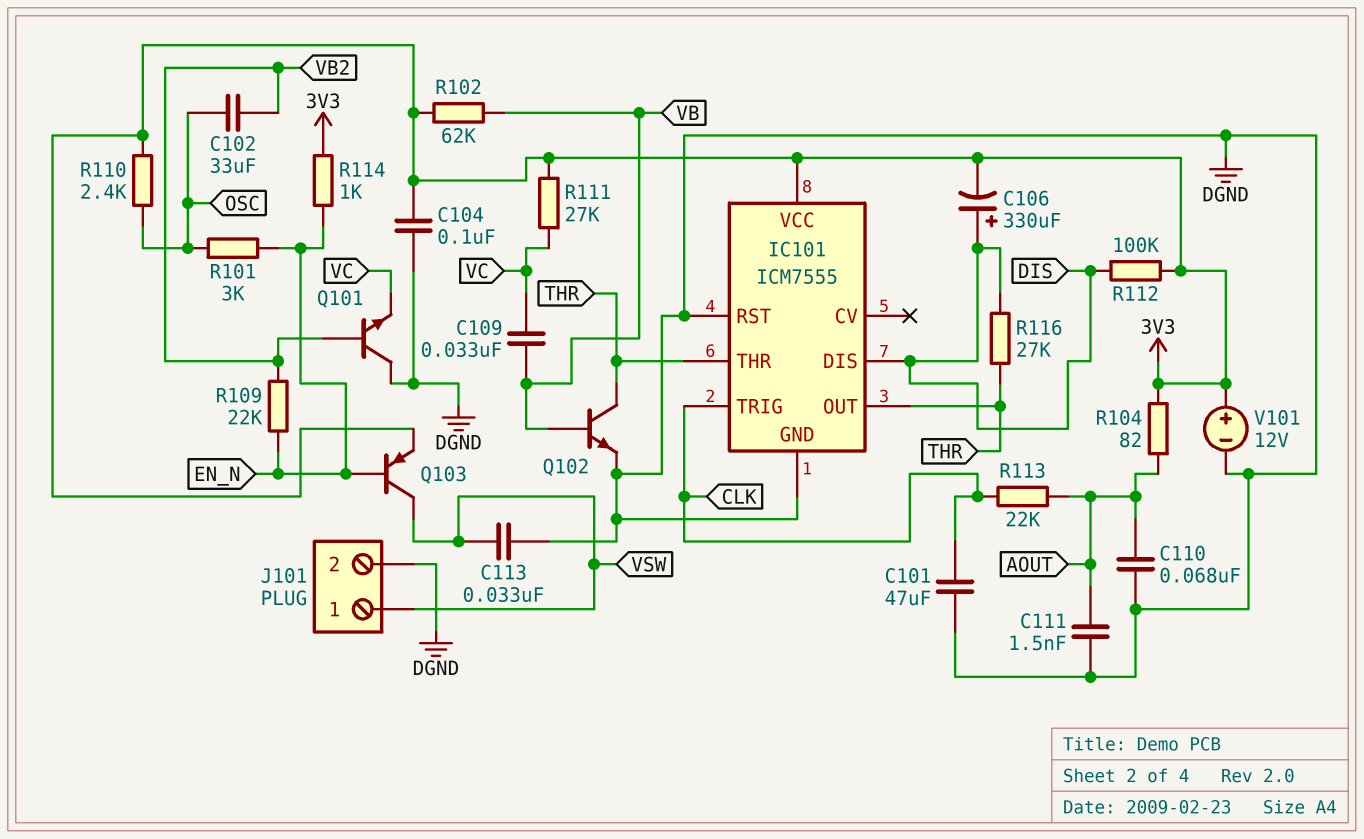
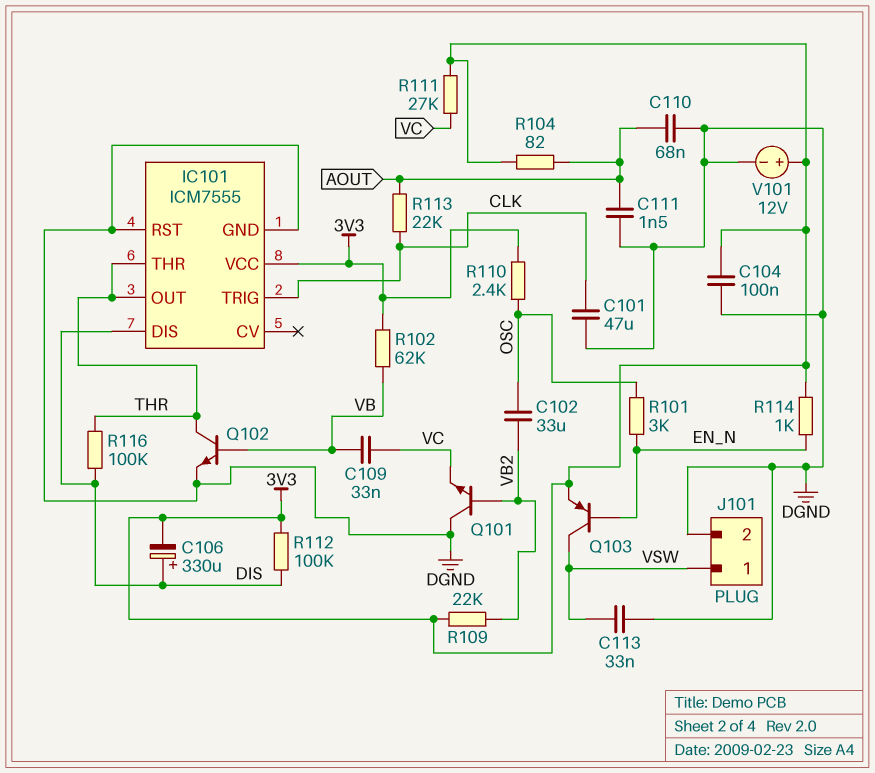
R109: 22k (EN_N, VB2) -> 22k (3V3, VB2)
R116: 27k (DIS, THR) -> 100k (DIS, THR)

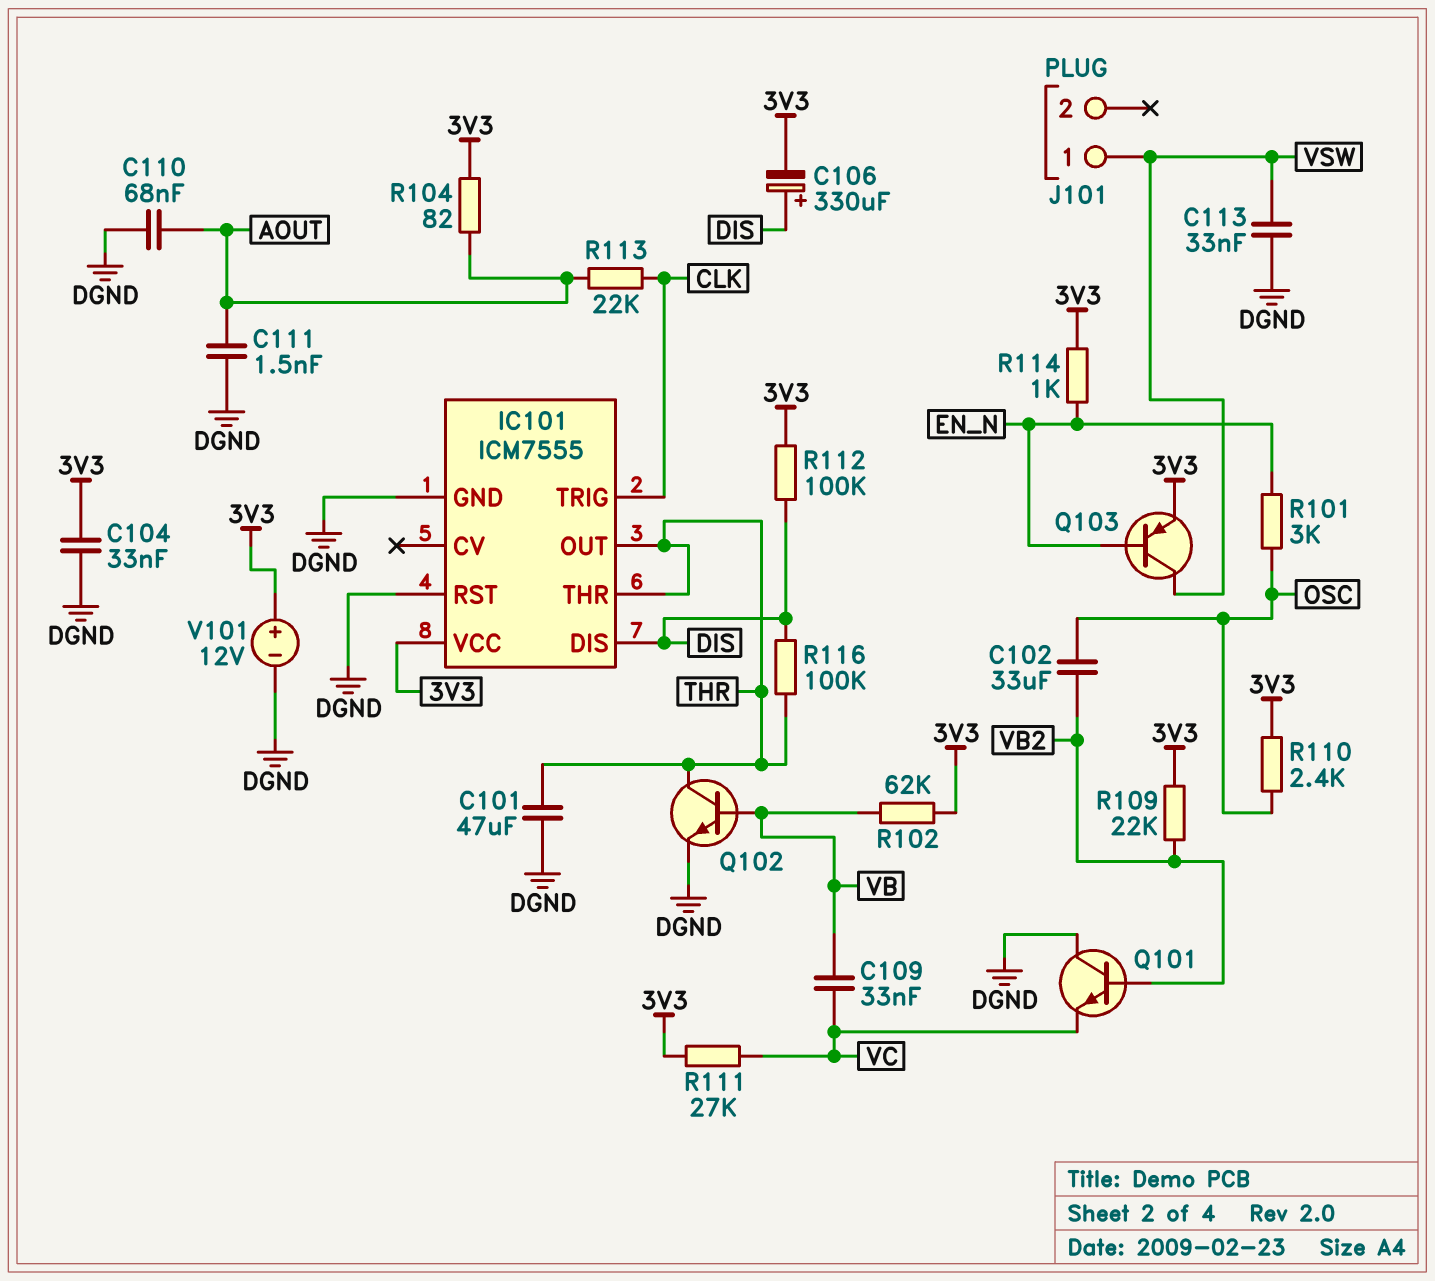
C101: 47uF (CLK, DGND) -> 47uF (DGND, THR)
C104: 100nF (3V3, DGND) -> 33nF (3V3, DGND)
J101 pin 2: DGND -> none

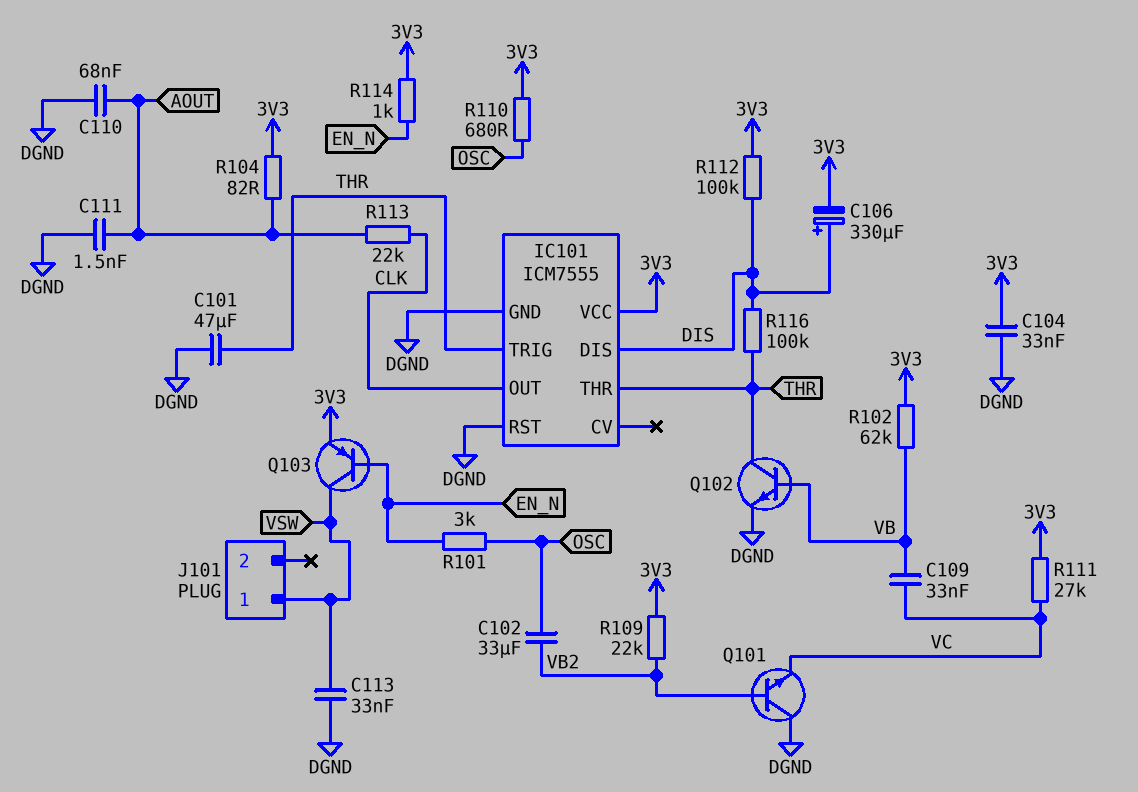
IC101 pin OUT: THR -> CLK
IC101 pin TRIG: CLK -> THR
R110: 2.4k (3V3, OSC) -> 680 (3V3, OSC)
V101: 12V (plus 3V3, minus DGND) -> none

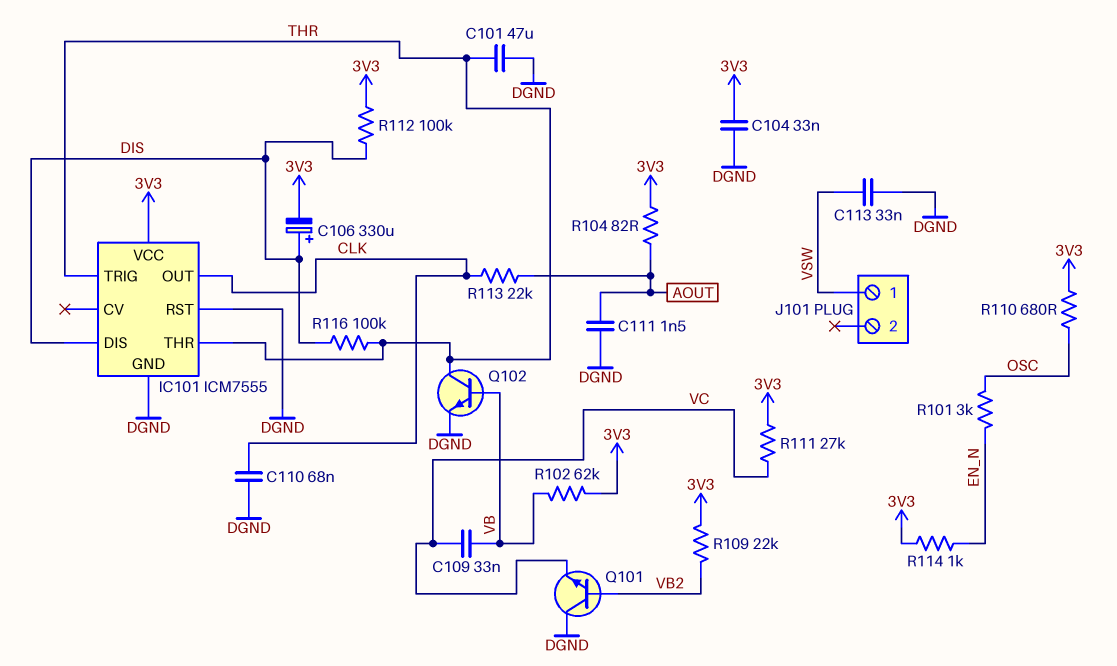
C102: 33uF (OSC, VB2) -> none
C110: 68nF (AOUT, DGND) -> 68nF (CLK, DGND)
Q103: PNP (B EN_N, C VSW, E 3V3) -> none

